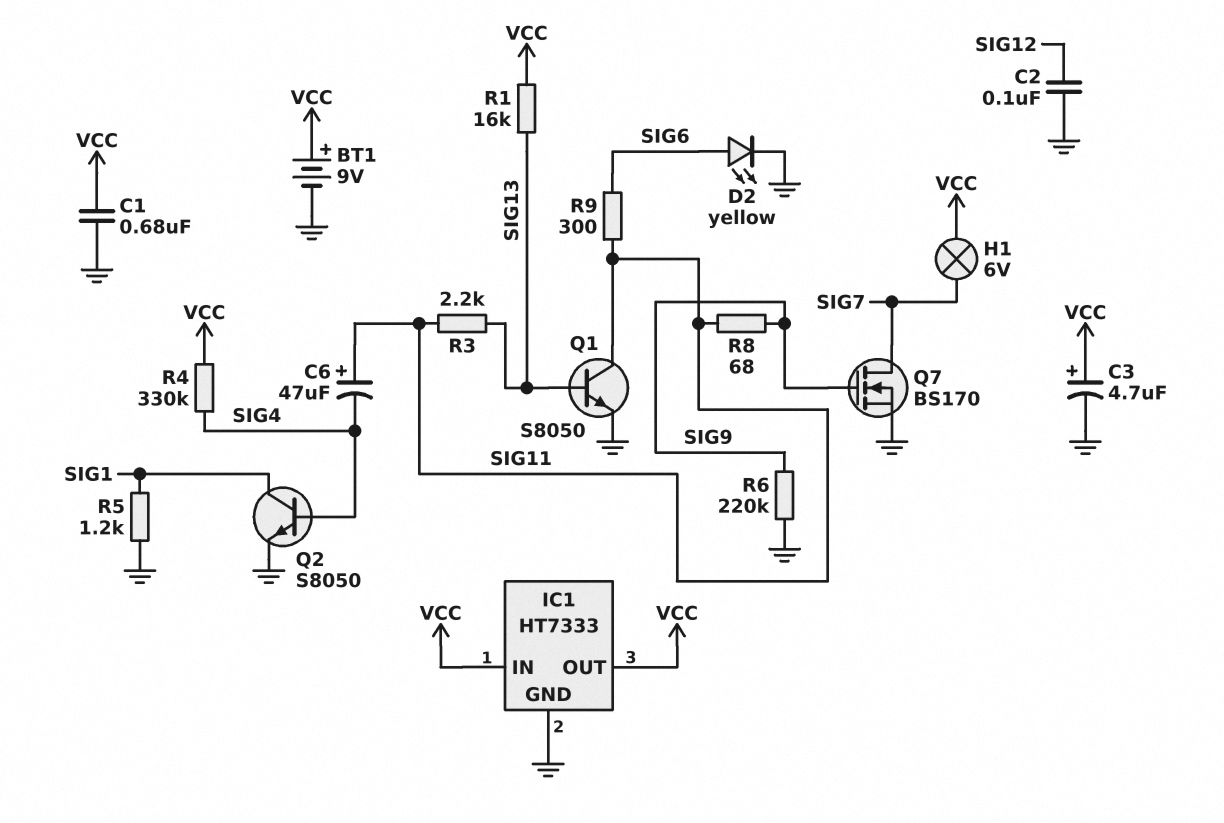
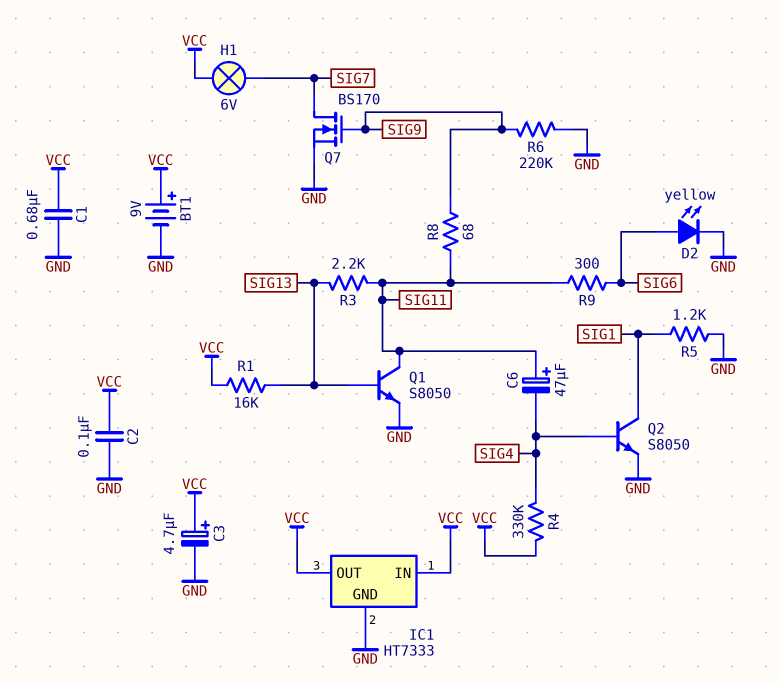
C2: 100nF (GND, SIG12) -> 100nF (GND, VCC)

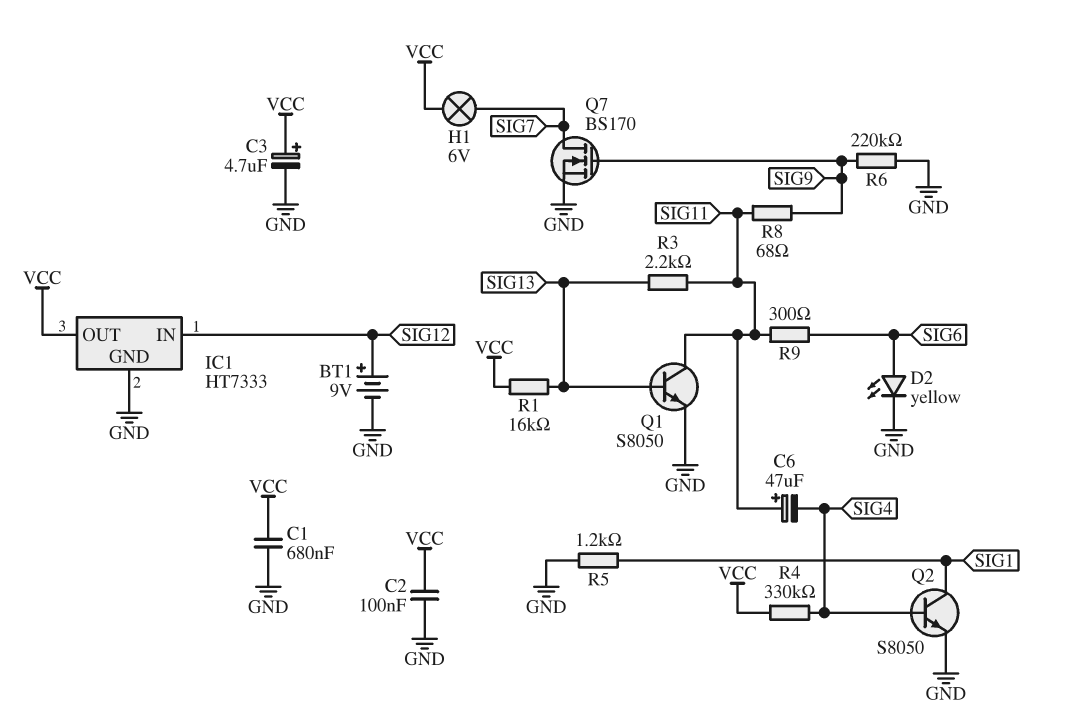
BT1: 9V (plus VCC, minus GND) -> 9V (plus SIG12, minus GND)
IC1 pin IN: VCC -> SIG12

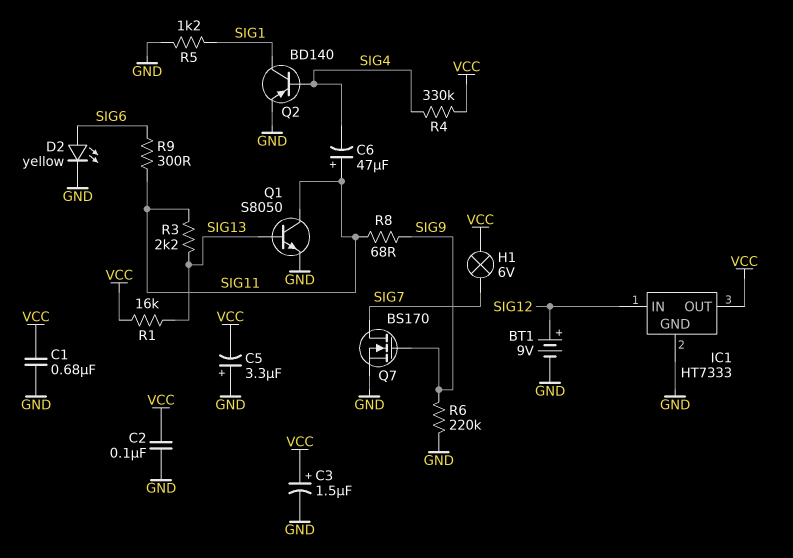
C3: 4.7uF (plus VCC, minus GND) -> 1.5uF (plus VCC, minus GND)
C5: none -> 3.3uF (plus GND, minus VCC)
Q2: NPN S8050 (B SIG4, C SIG1, E GND) -> PNP BD140 (B SIG4, C SIG1, E GND)

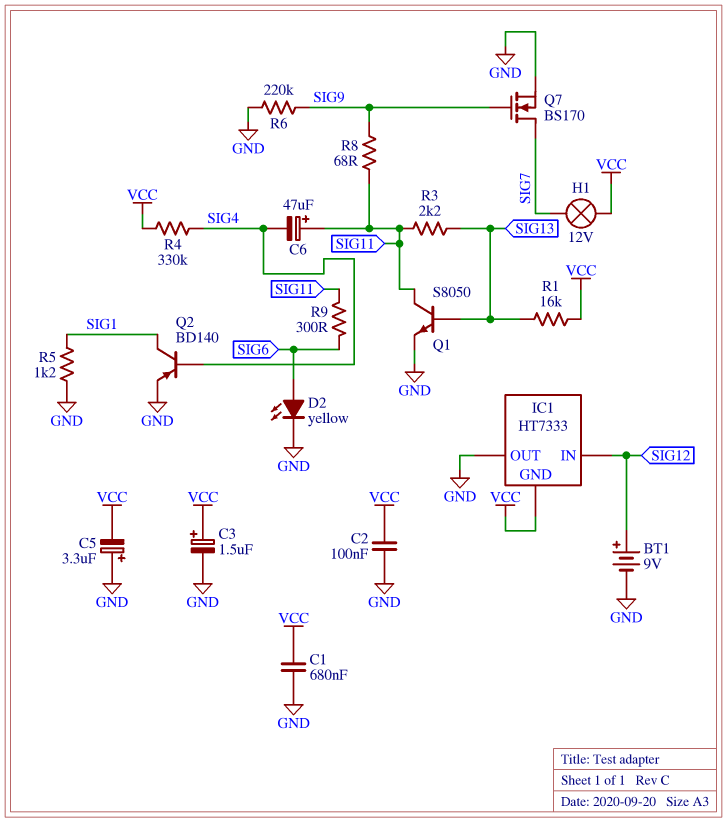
H1: lamp 6V (SIG7, VCC) -> lamp 12V (SIG7, VCC)
IC1 pin GND: GND -> VCC
IC1 pin OUT: VCC -> GND

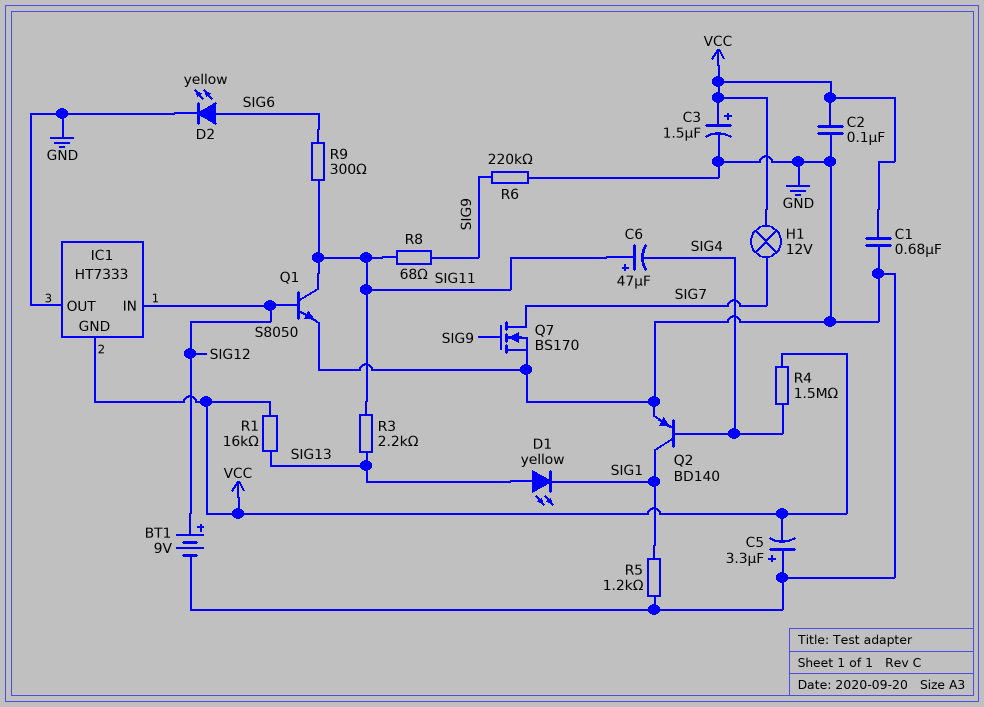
D1: none -> LED yellow (A SIG13, K SIG1)
Q1: NPN S8050 (B SIG13, C SIG11, E GND) -> NPN S8050 (B SIG12, C SIG11, E GND)
R4: 330k (SIG4, VCC) -> 1.5M (SIG4, VCC)

